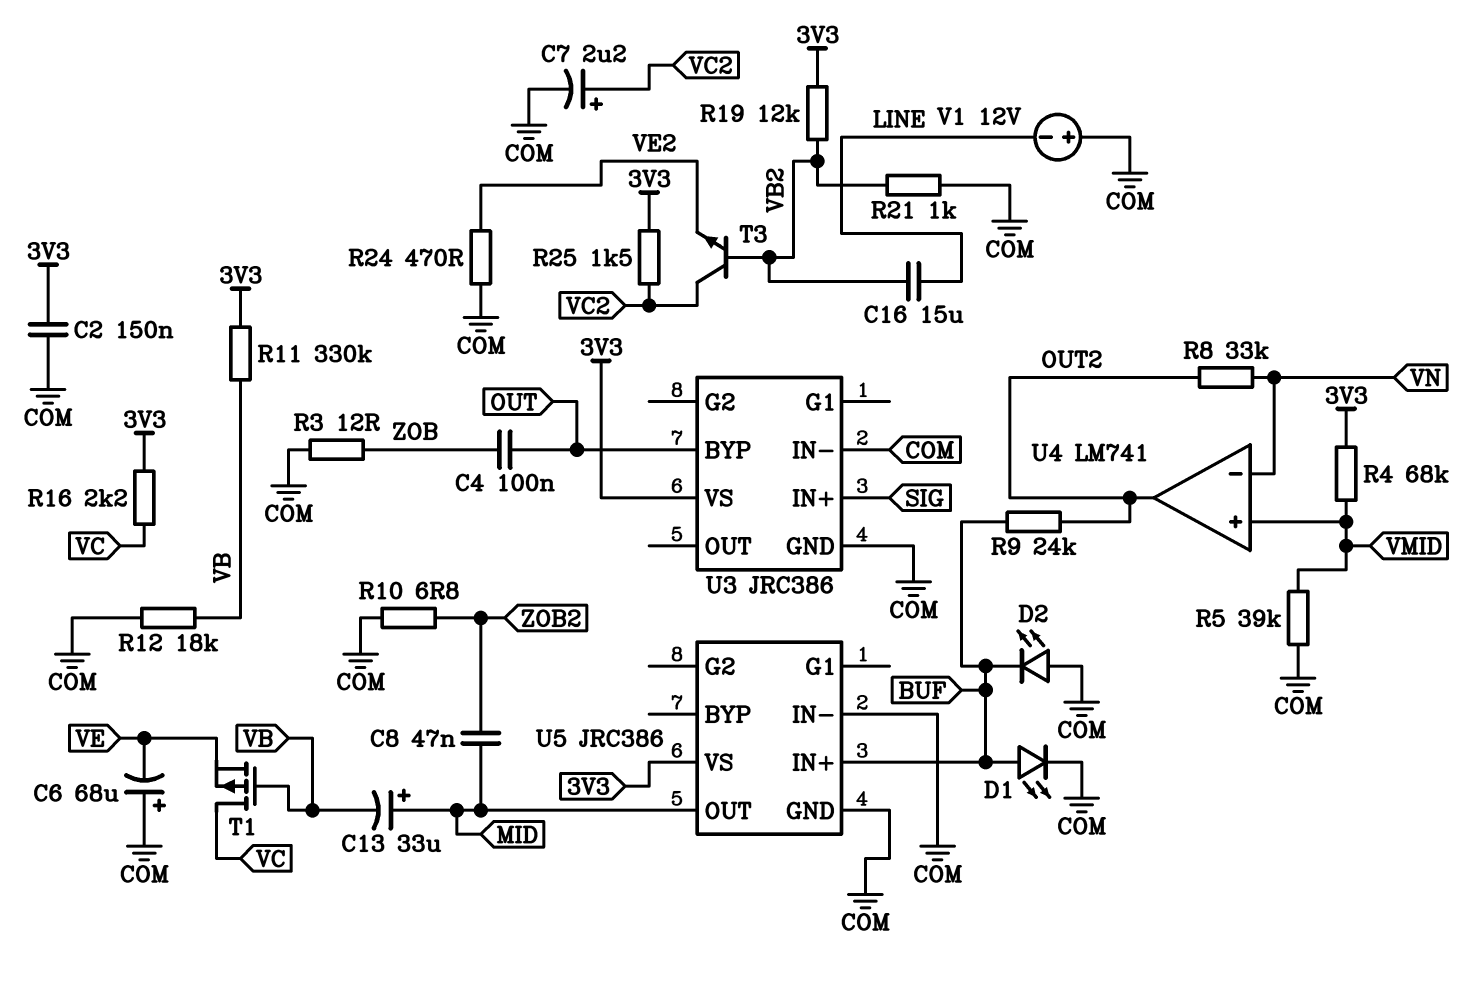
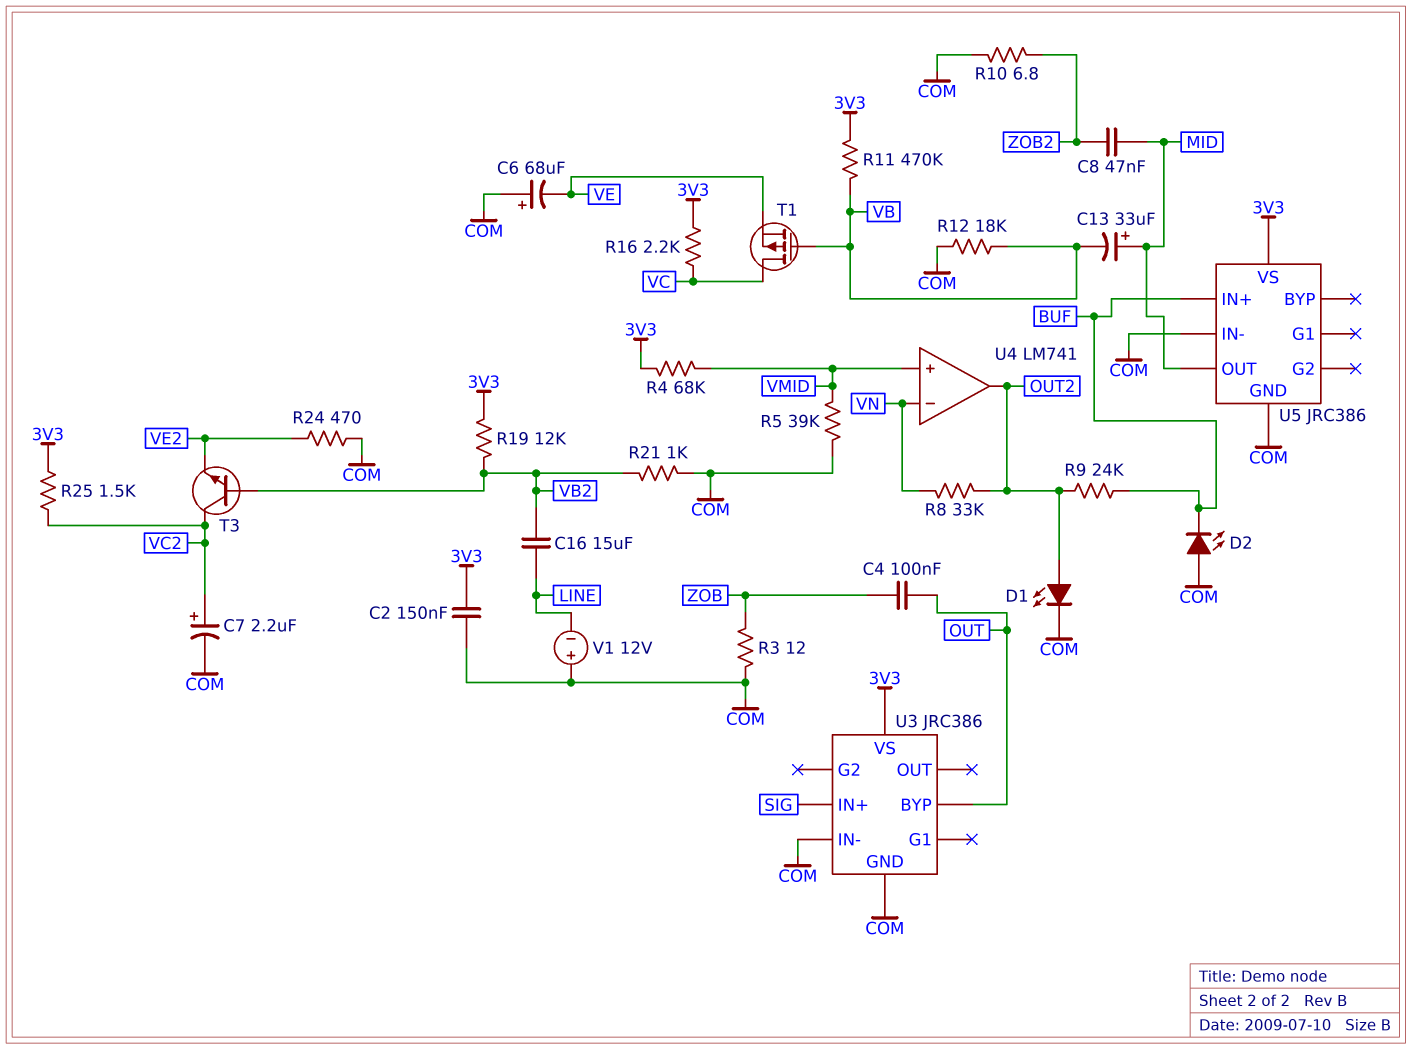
D1: LED (A BUF, K COM) -> LED (A OUT2, K COM)
R11: 330k (3V3, VB) -> 470k (3V3, VB)

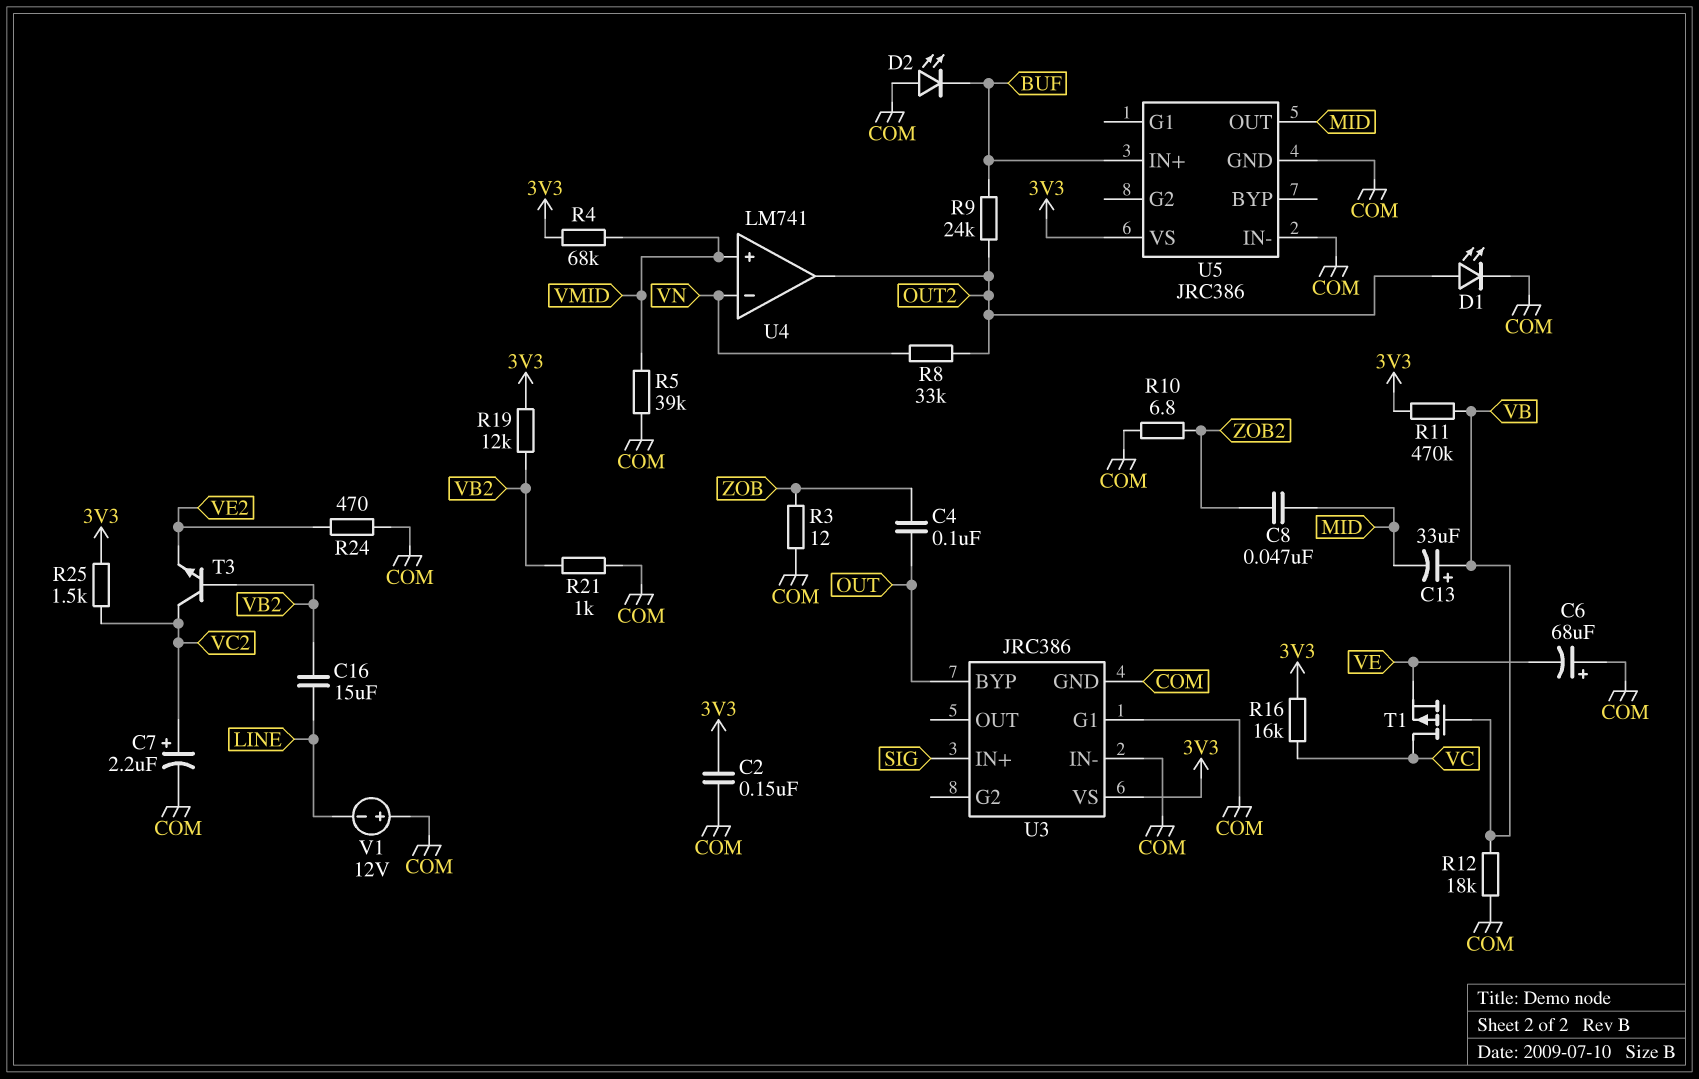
C13: 33uF (plus MID, minus VB) -> 33uF (plus VB, minus MID)
R16: 2.2k (3V3, VC) -> 16k (3V3, VC)
U3 pin G1: none -> COM

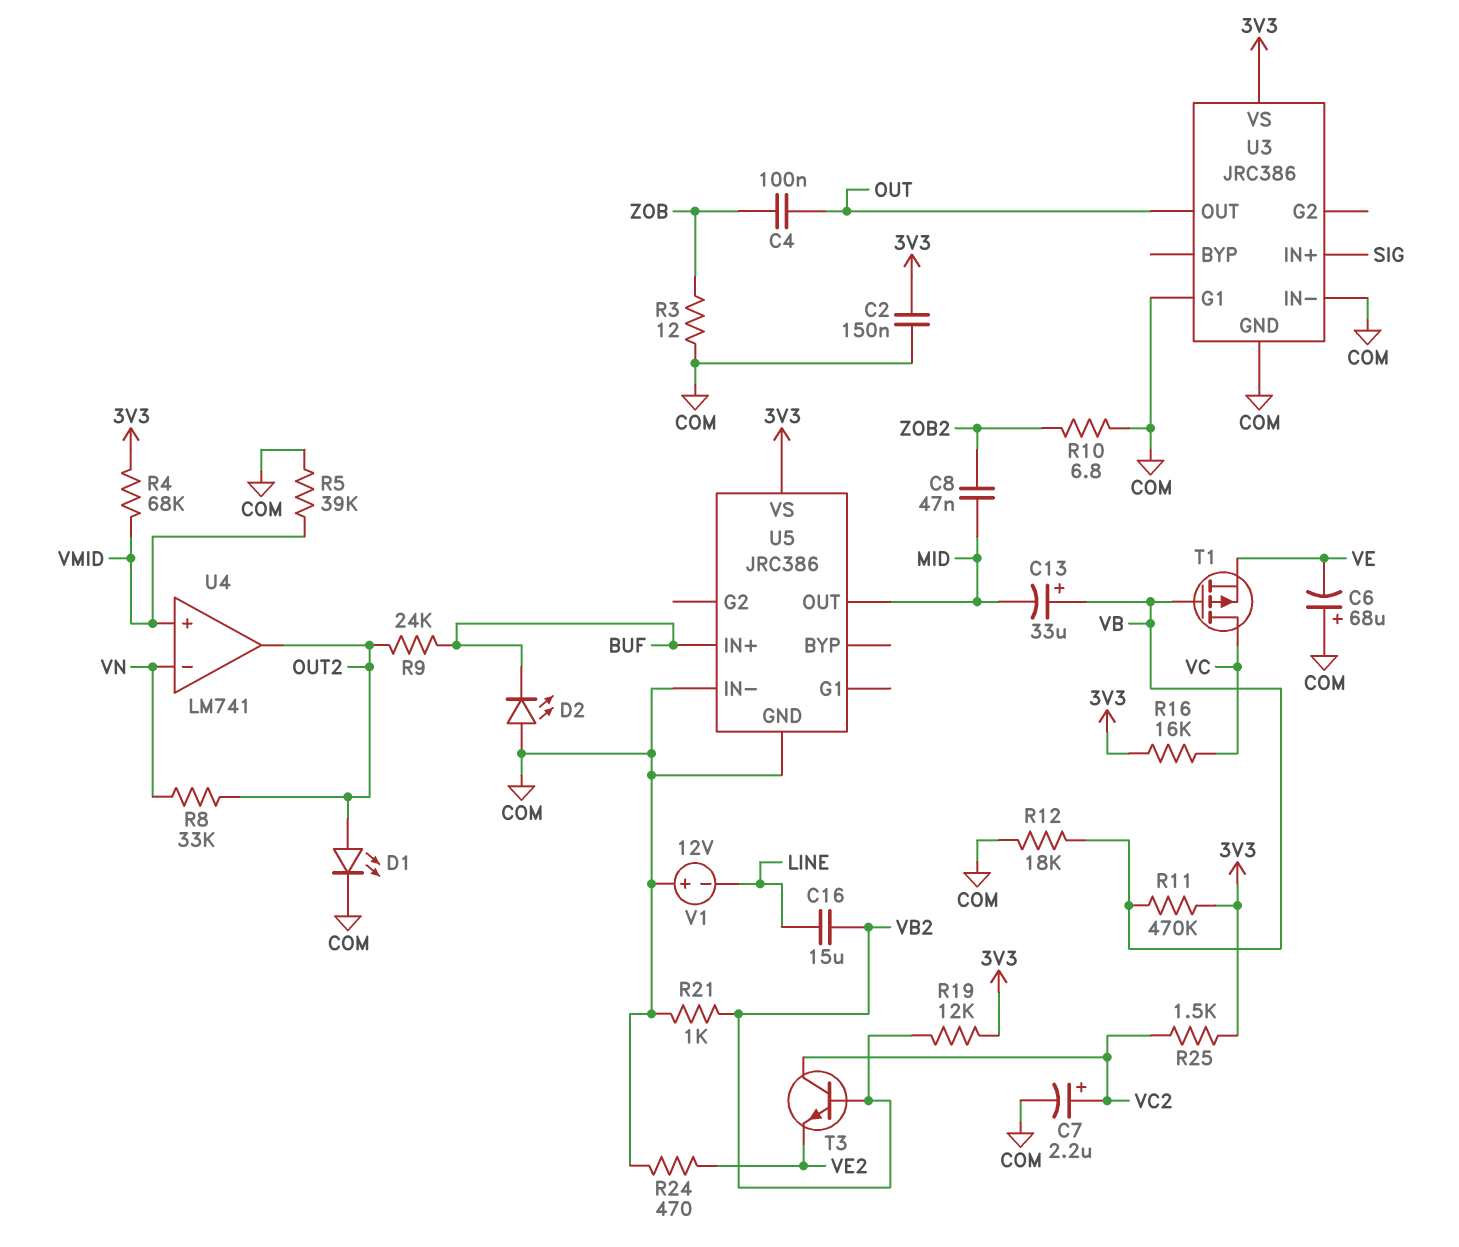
U3 pin BYP: OUT -> none
U3 pin OUT: none -> OUT

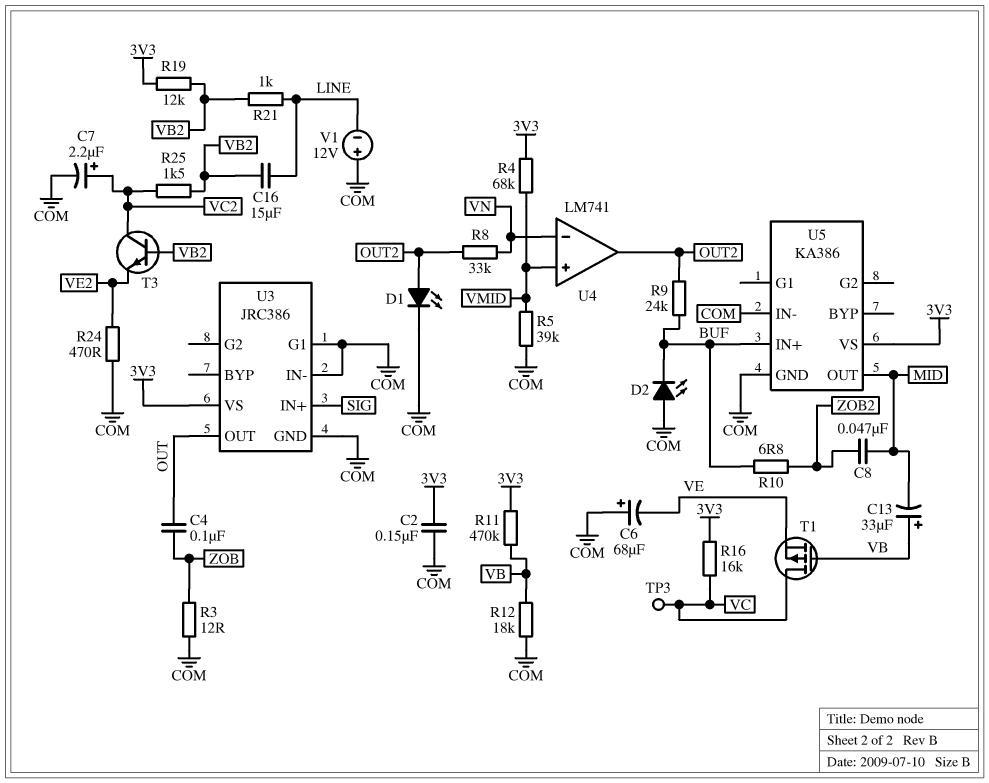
R10: 6.8 (COM, ZOB2) -> 6.8 (BUF, ZOB2)
R21: 1k (COM, VB2) -> 1k (LINE, VB2)
R25: 1.5k (3V3, VC2) -> 1.5k (VB2, VC2)
TP3: none -> test point (VC)
U5: JRC386 -> KA386

